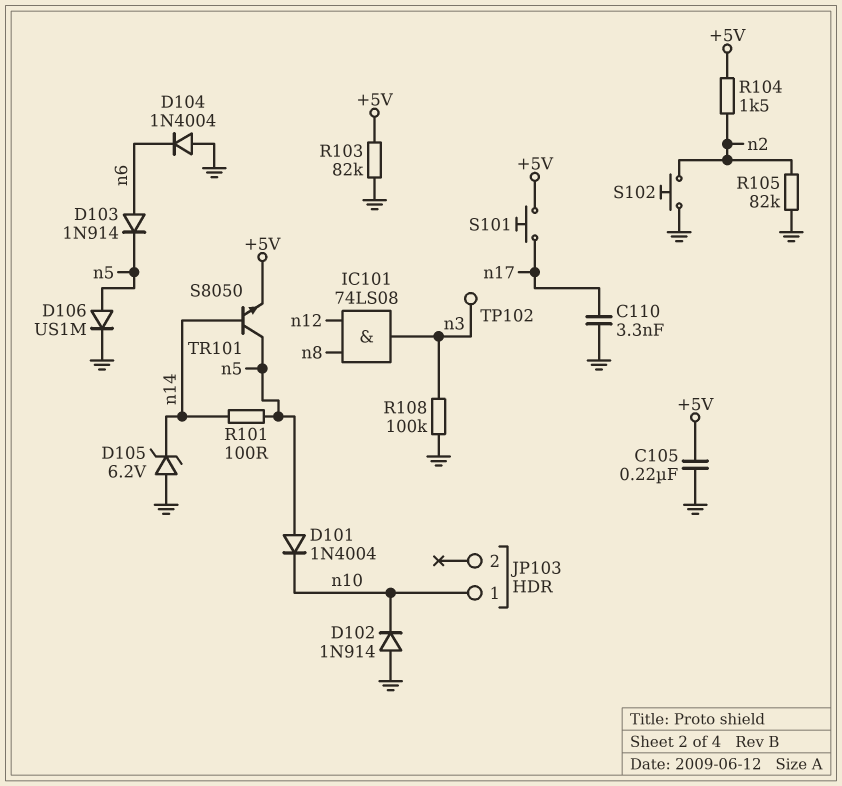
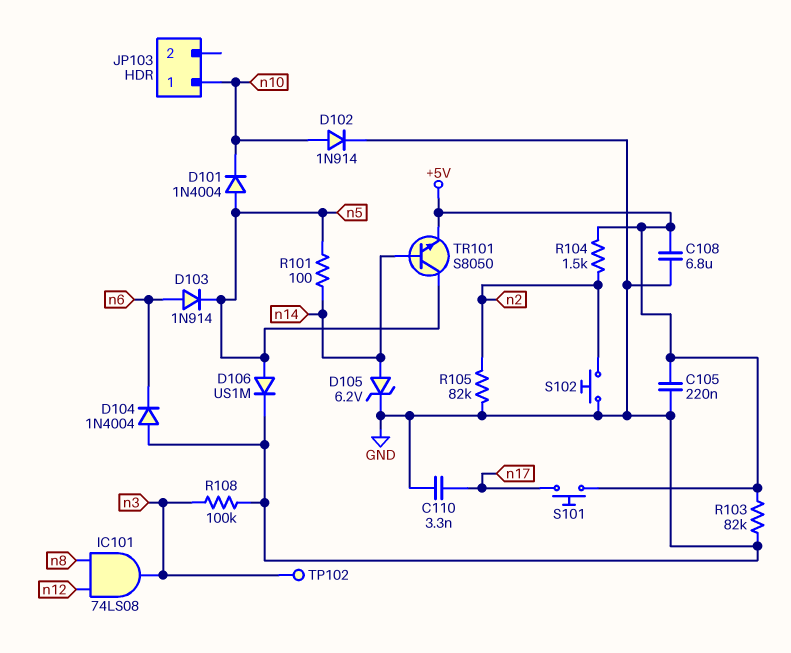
C108: none -> 6.8uF (+5V, GND)
D102: diode 1N914 (A GND, K n10) -> diode 1N914 (A n10, K GND)
D105: zener 6.2V (A GND, K n14) -> zener 6.2V (A n14, K GND)

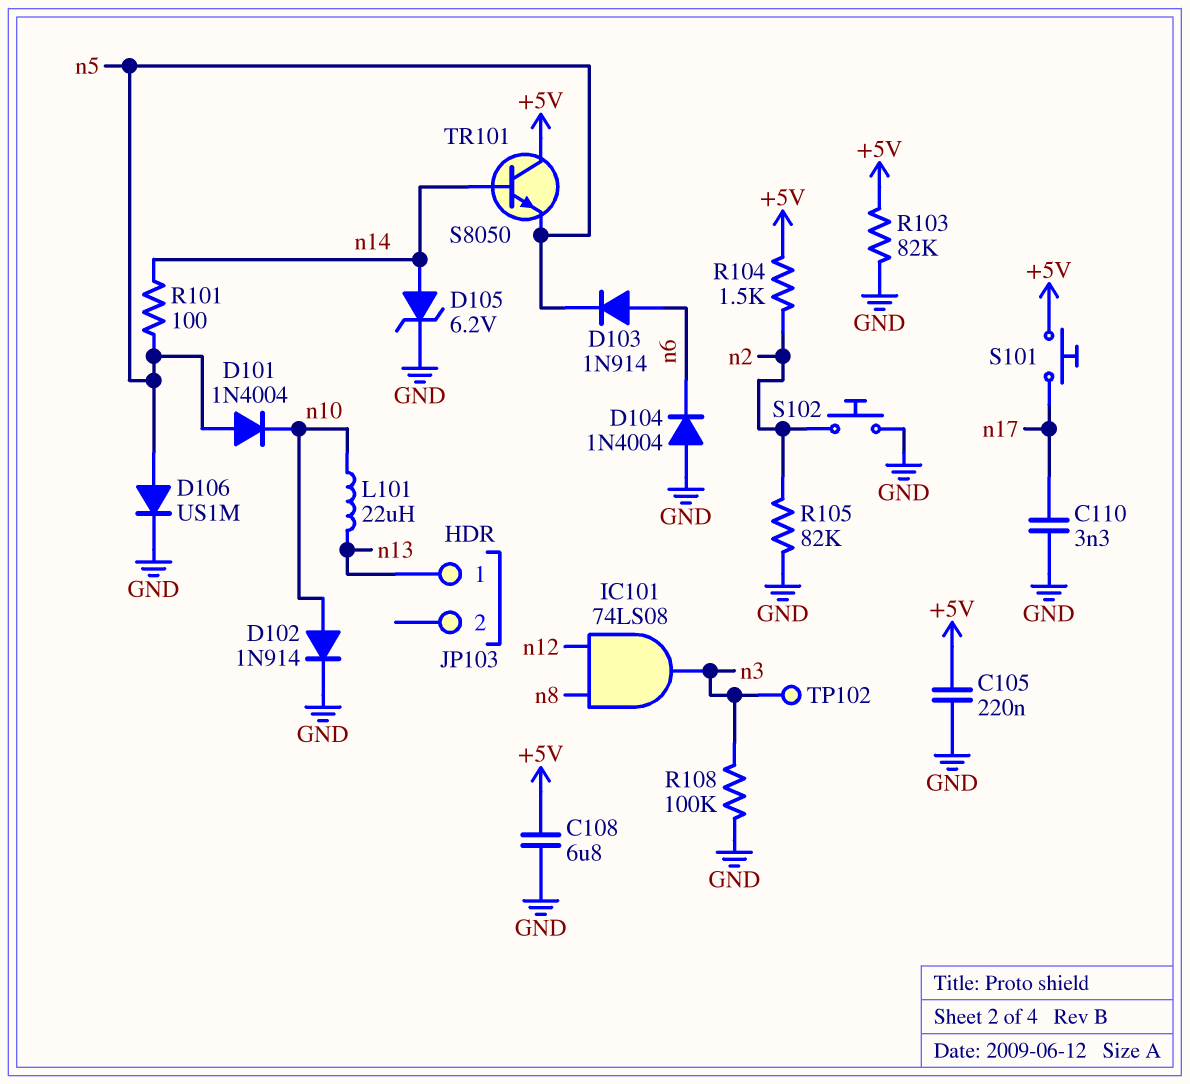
JP103 pin 1: n10 -> n13
L101: none -> 22uH (n10, n13)
TR101: NPN S8050 (B n14, C n5, E +5V) -> NPN S8050 (B n14, C +5V, E n5)

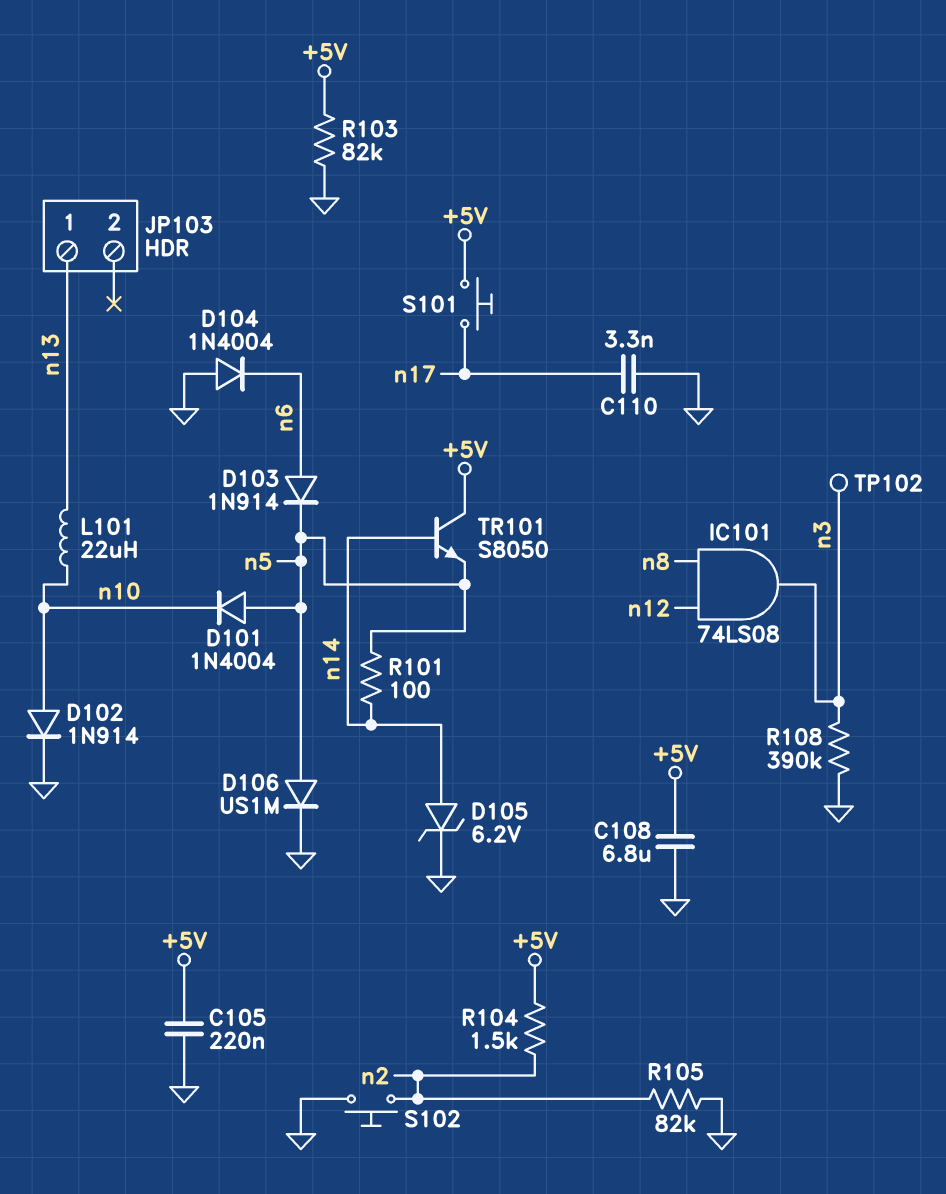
R108: 100k (GND, n3) -> 390k (GND, n3)

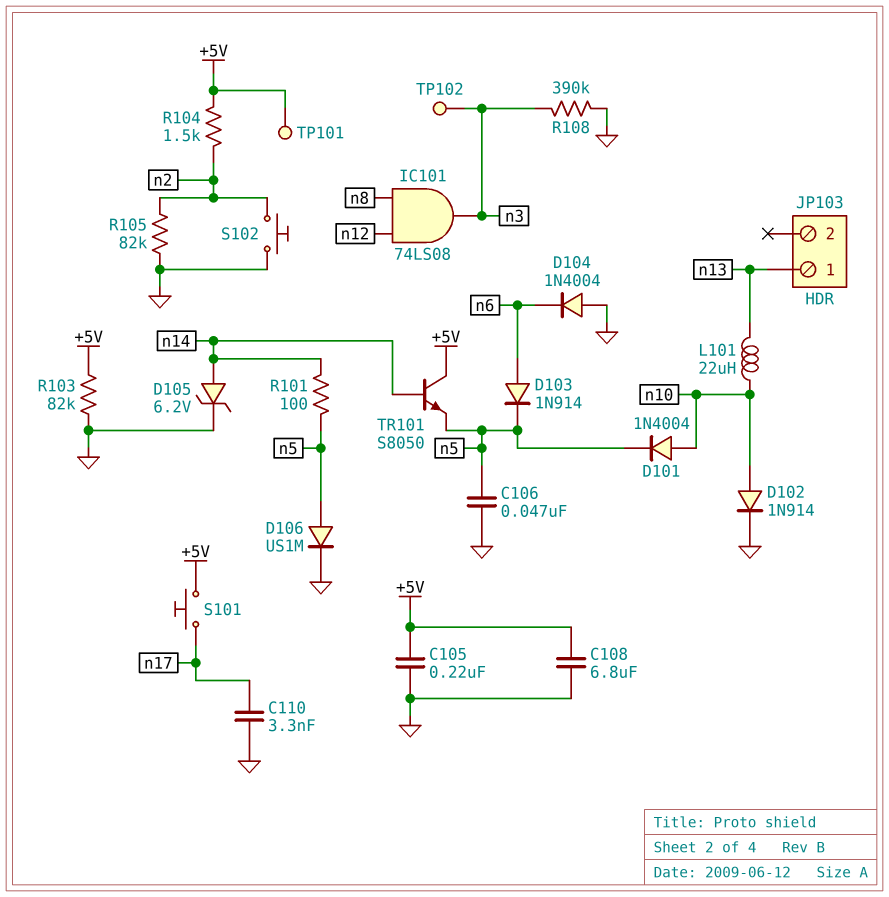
C106: none -> 47nF (GND, n5)
D101: diode 1N4004 (A n5, K n10) -> diode 1N4004 (A n10, K n5)
TP101: none -> test point (+5V)

